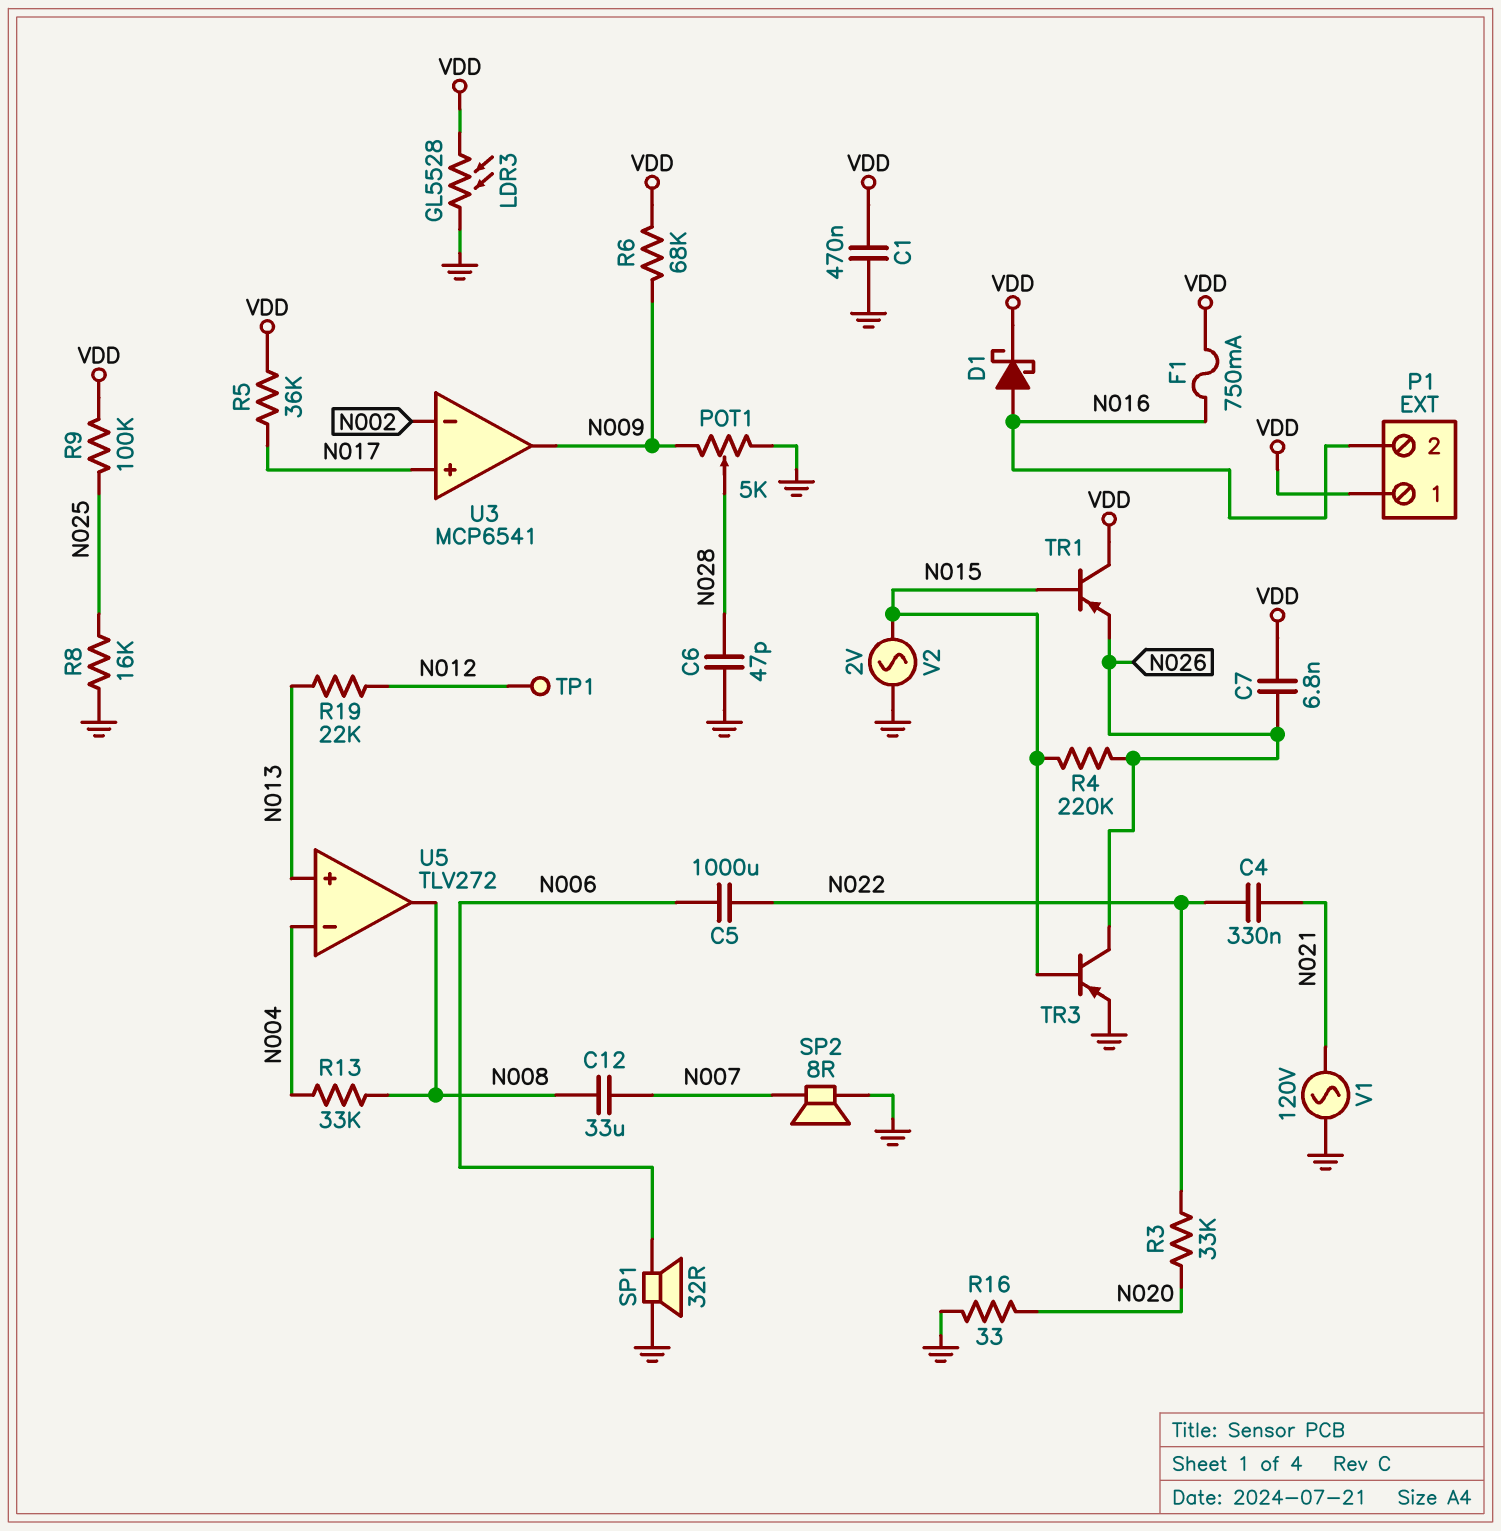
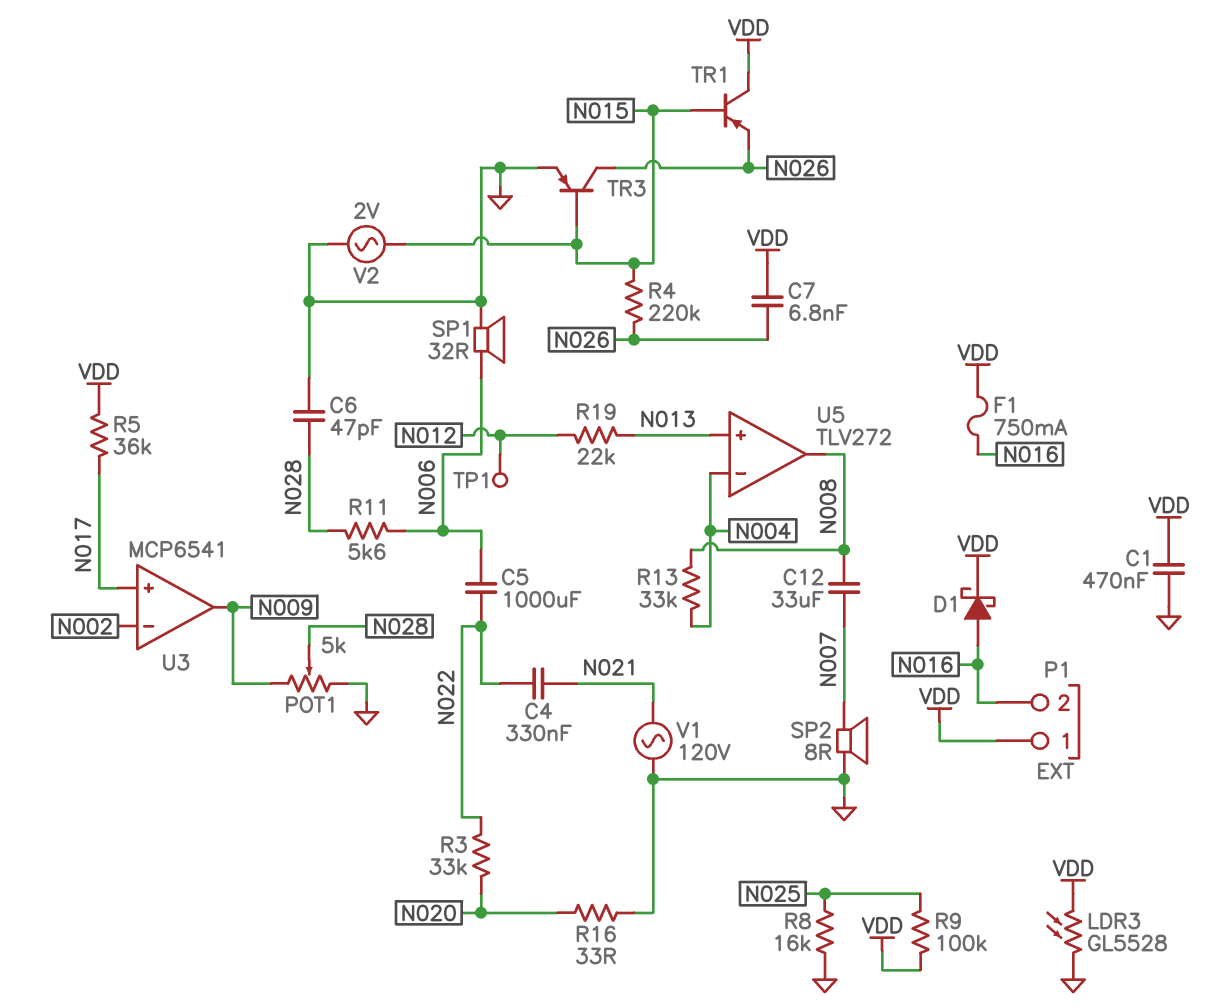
R6: 68k (N009, VDD) -> none
R11: none -> 5.6k (N006, N028)

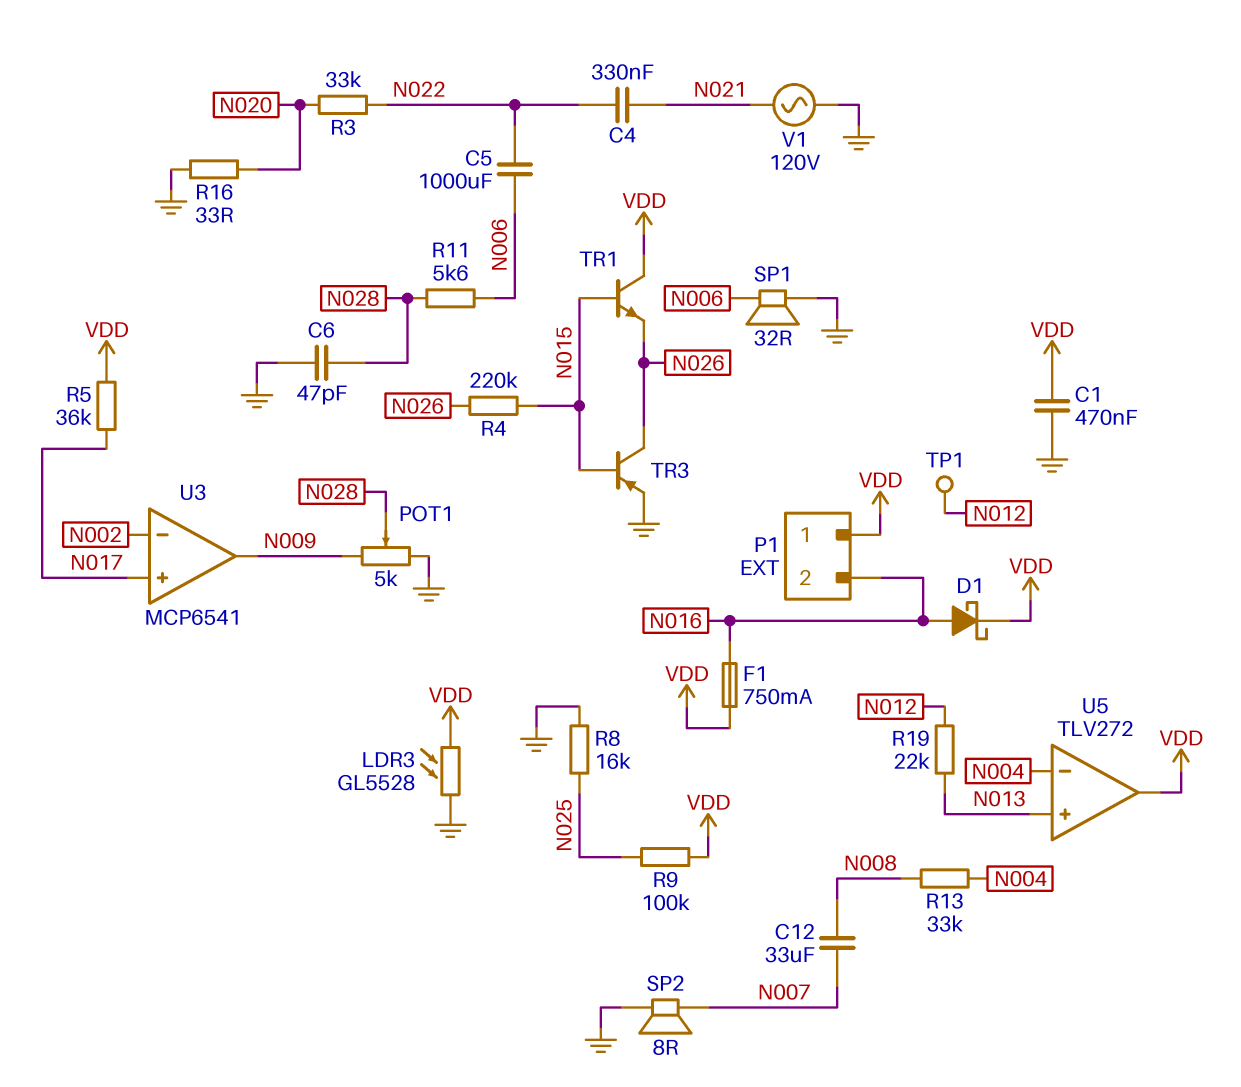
C7: 6.8nF (N026, VDD) -> none
TR1: PNP (B N015, C VDD, E N026) -> NPN (B N015, C VDD, E N026)
U5 pin out: N008 -> VDD
V2: AC 2V (GND, N015) -> none

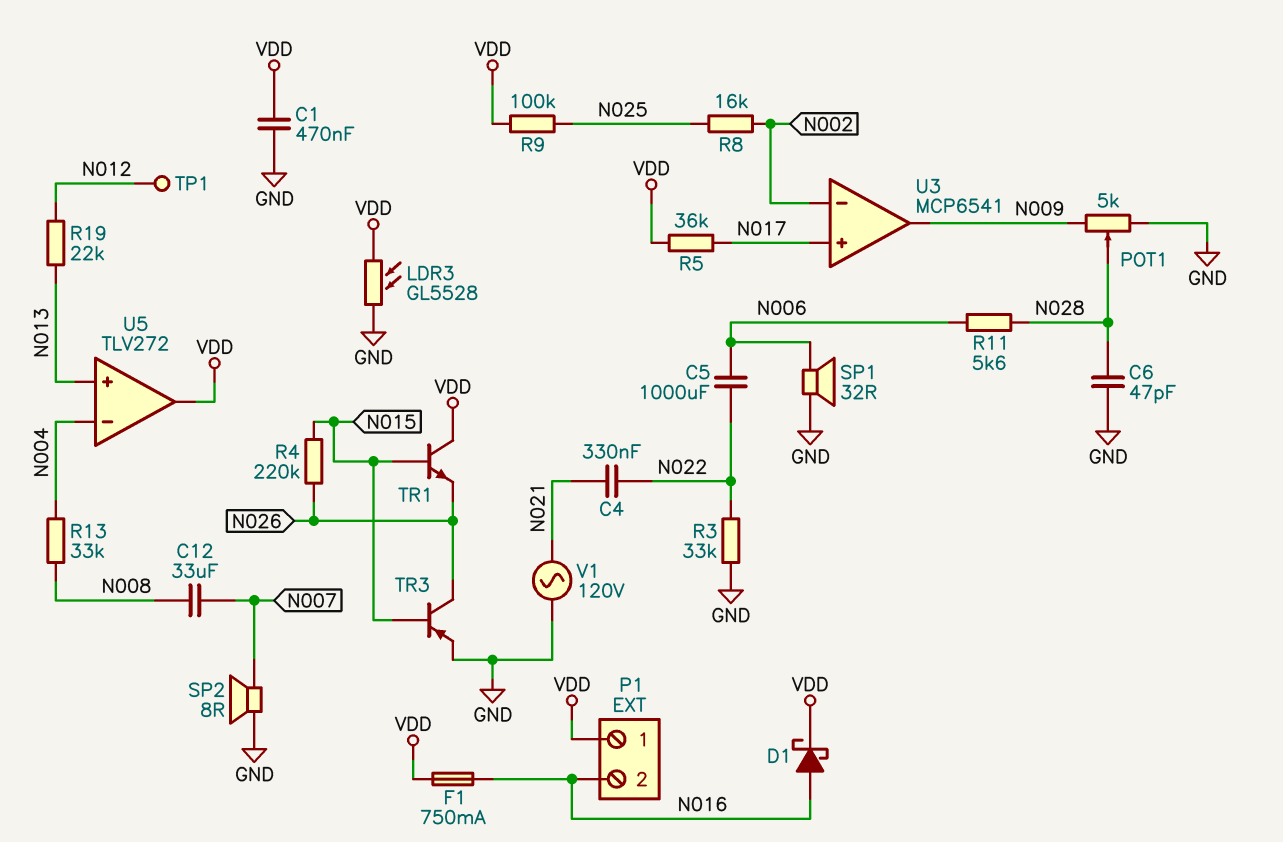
R3: 33k (N020, N022) -> 33k (GND, N022)
R8: 16k (GND, N025) -> 16k (N002, N025)
R16: 33 (GND, N020) -> none

